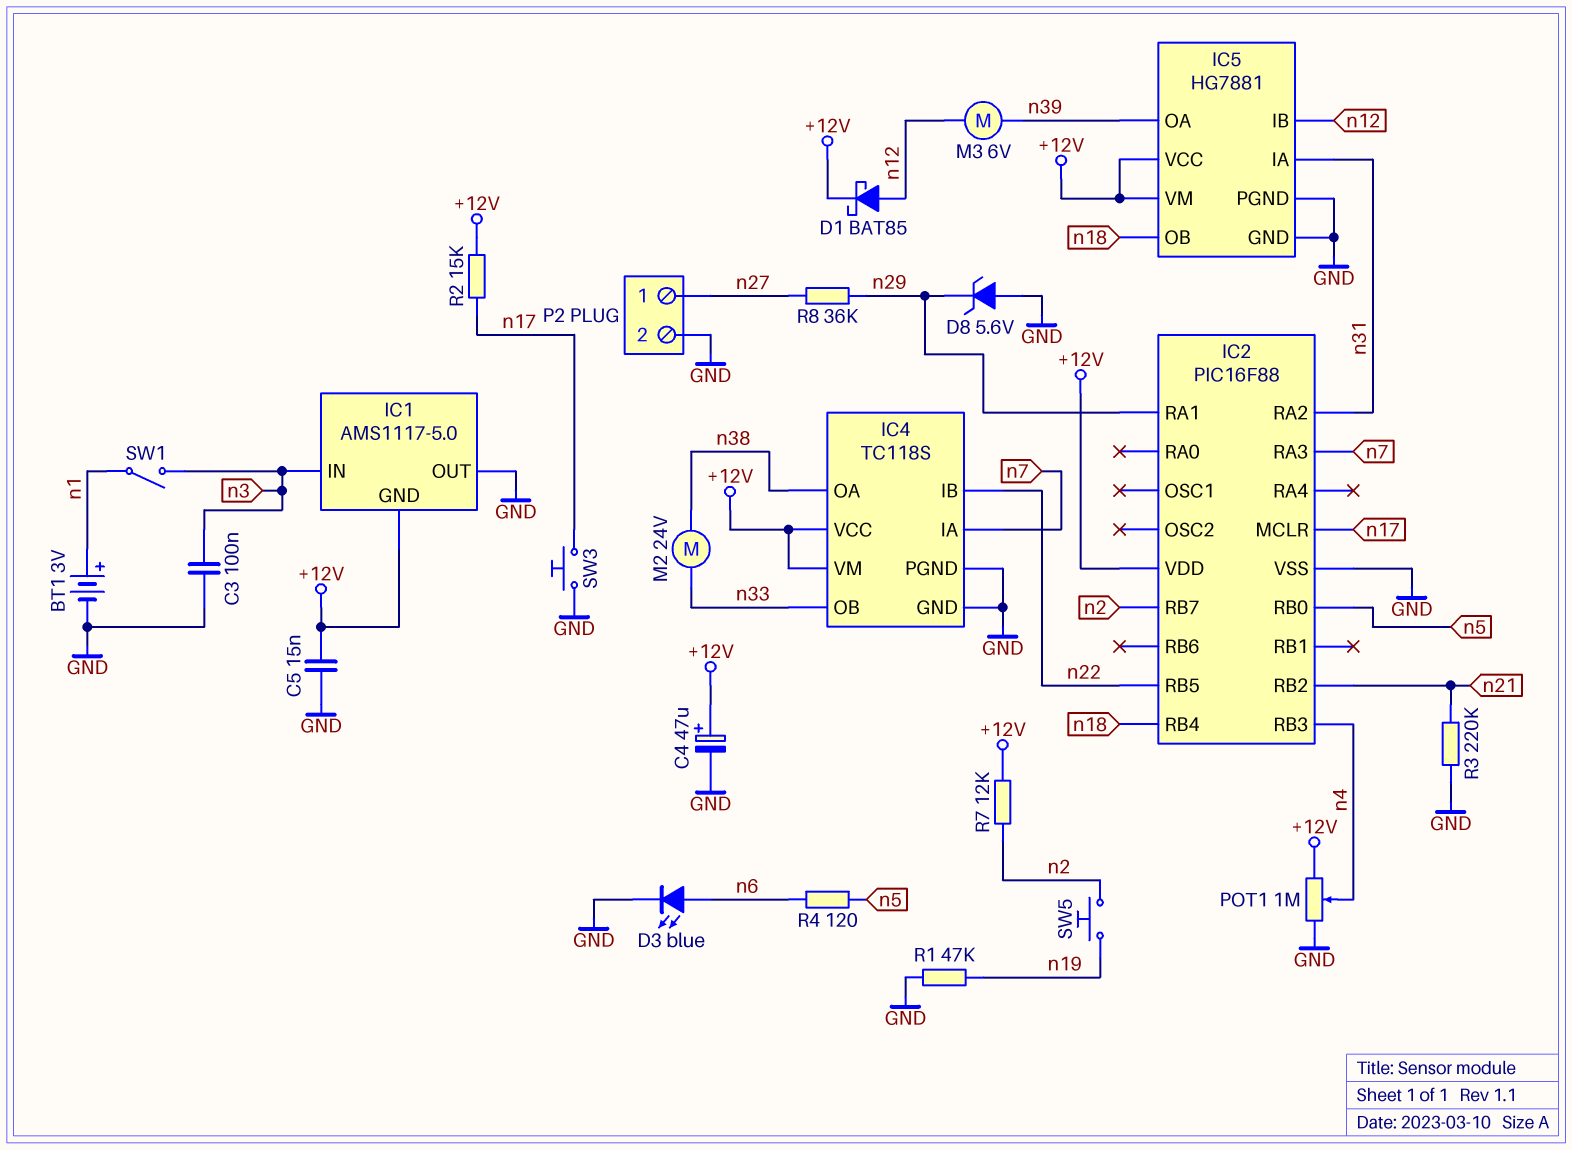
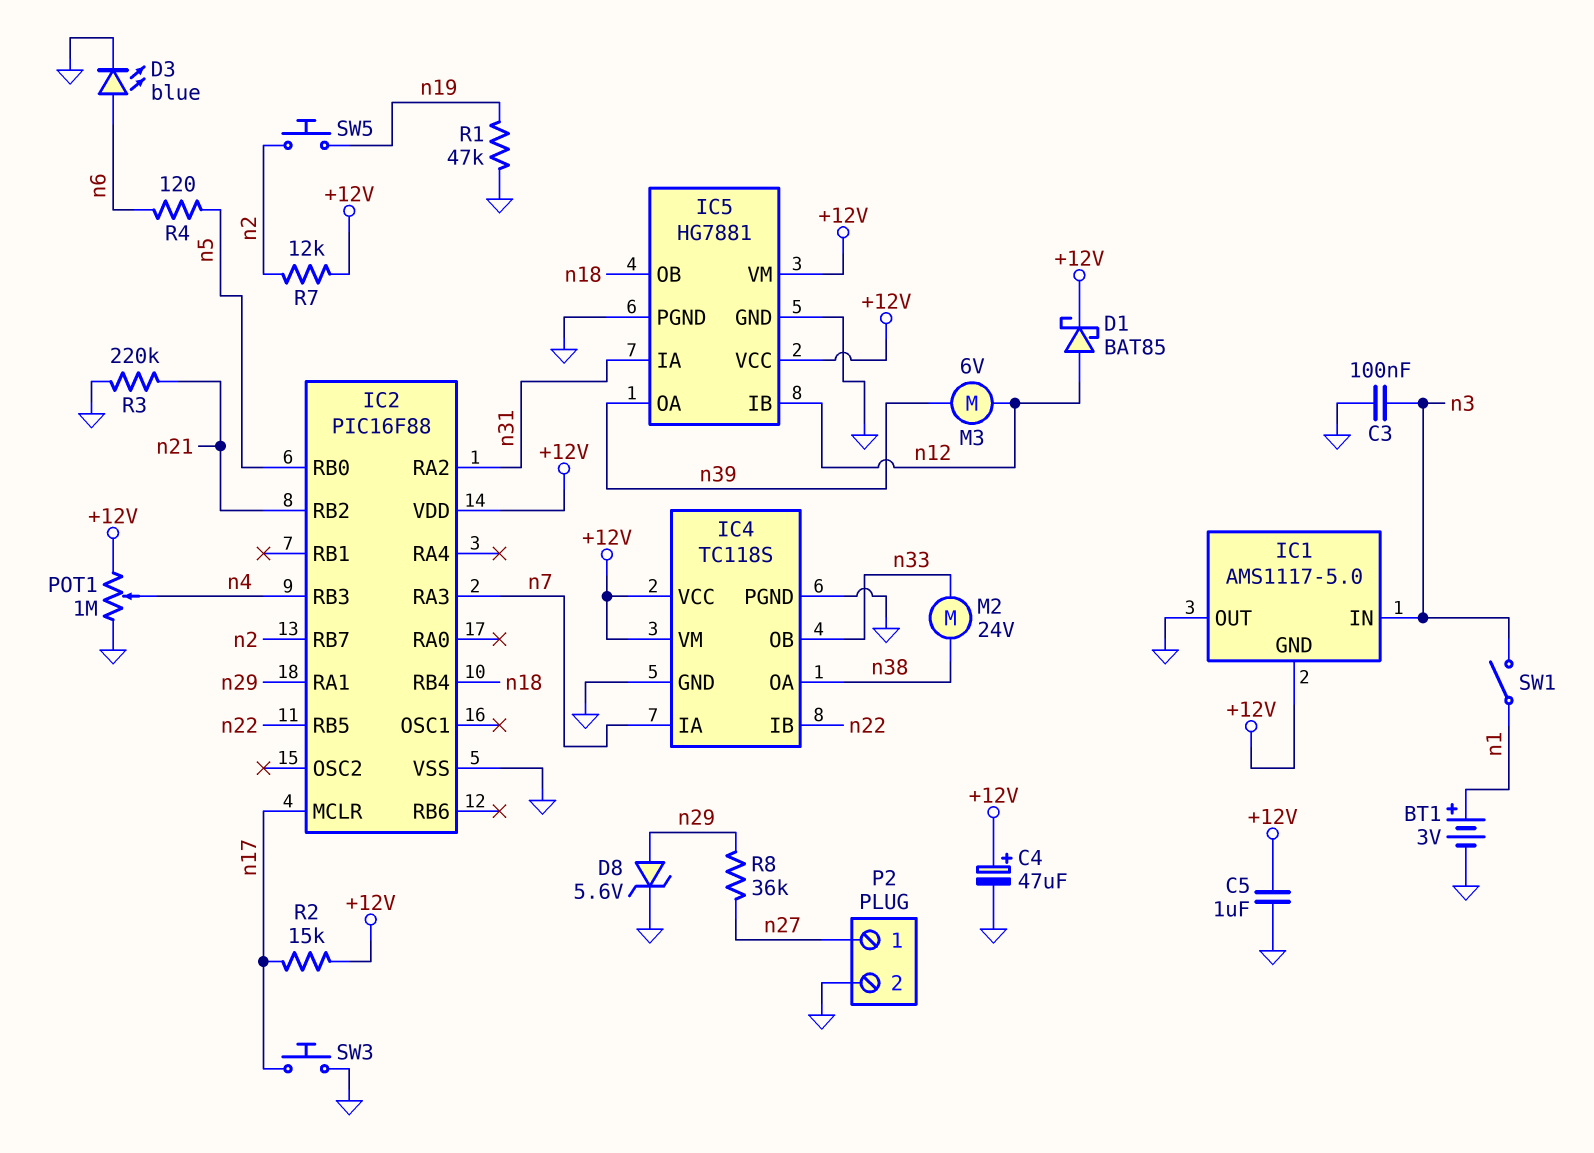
C5: 15nF (+12V, GND) -> 1uF (+12V, GND)
D8: zener 5.6V (A GND, K n29) -> zener 5.6V (A n29, K GND)

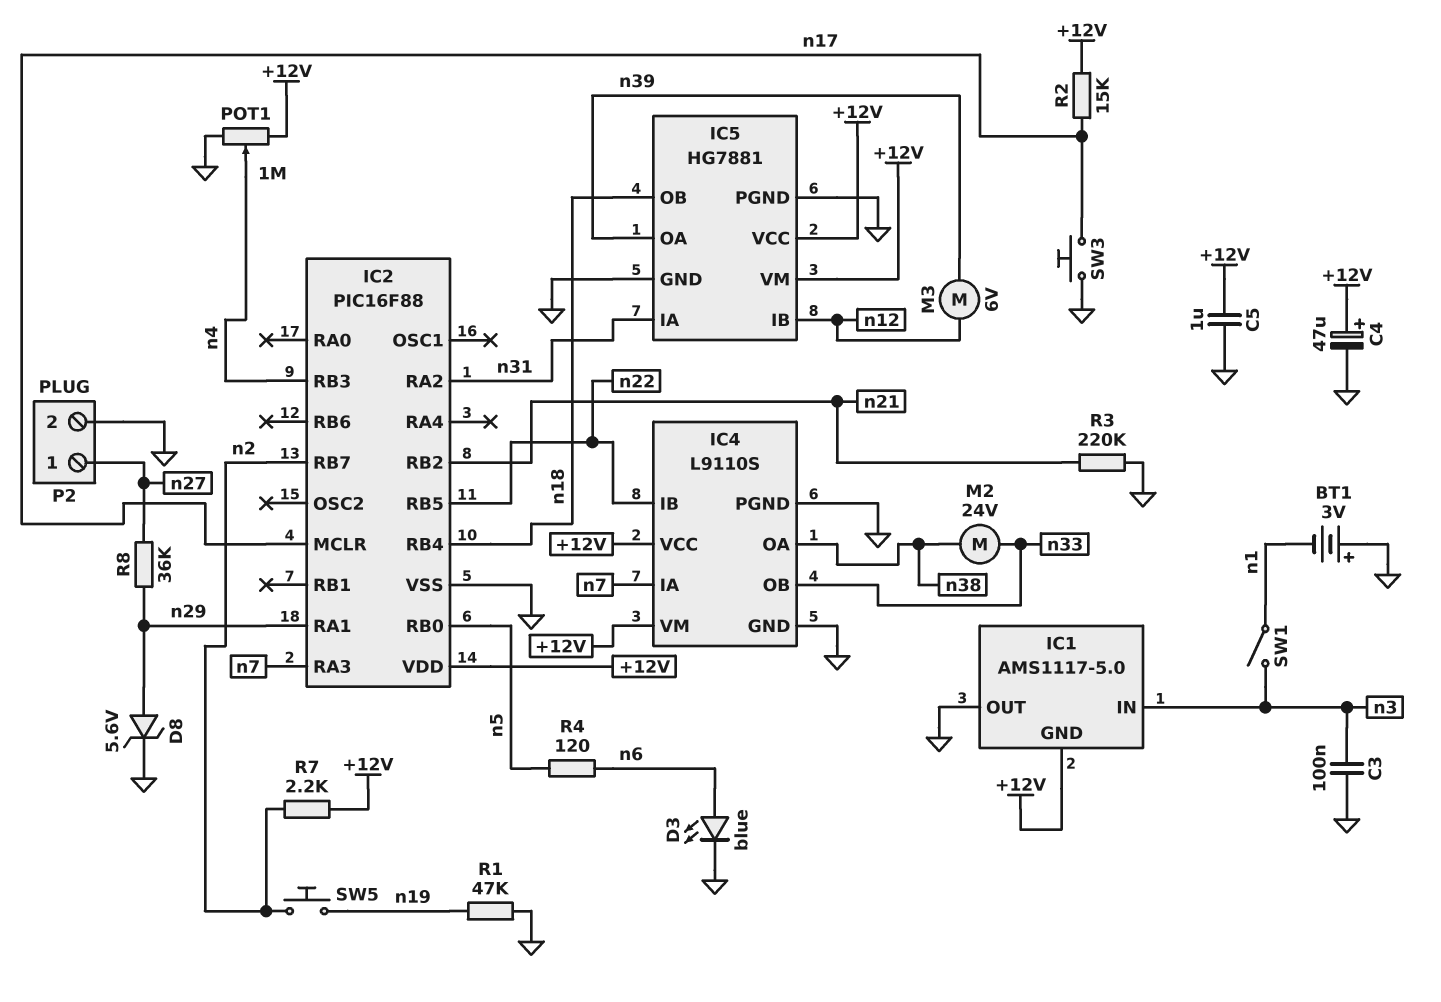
BT1: 3V (plus n1, minus GND) -> 3V (plus GND, minus n1)
D1: schottky BAT85 (A n12, K +12V) -> none
IC4: TC118S -> L9110S
R7: 12k (+12V, n2) -> 2.2k (+12V, n2)

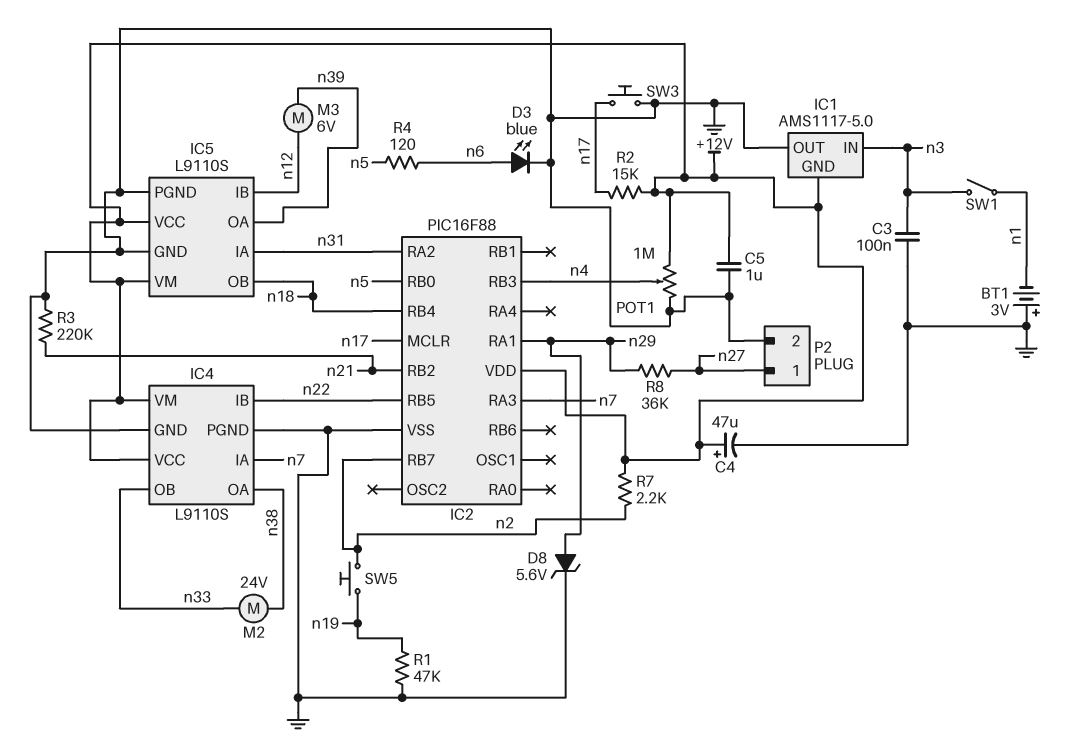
IC5: HG7881 -> L9110S

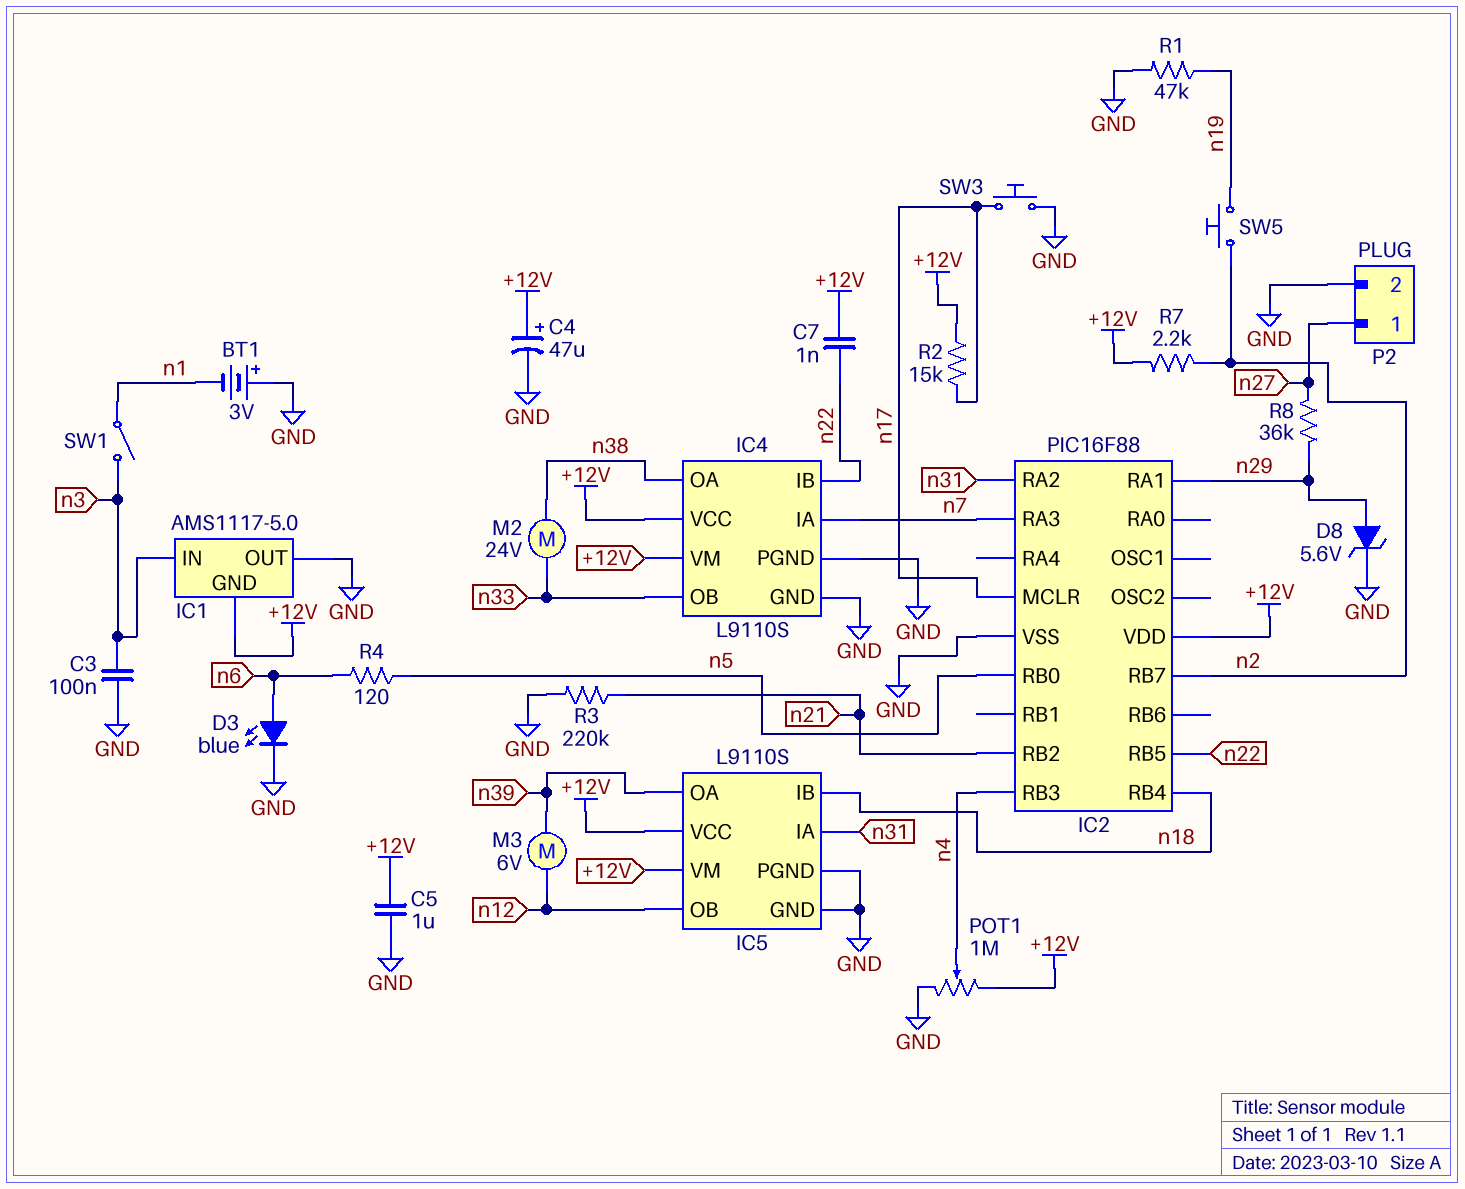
C7: none -> 1nF (+12V, n22)
IC5 pin IB: n12 -> n18
IC5 pin OB: n18 -> n12

